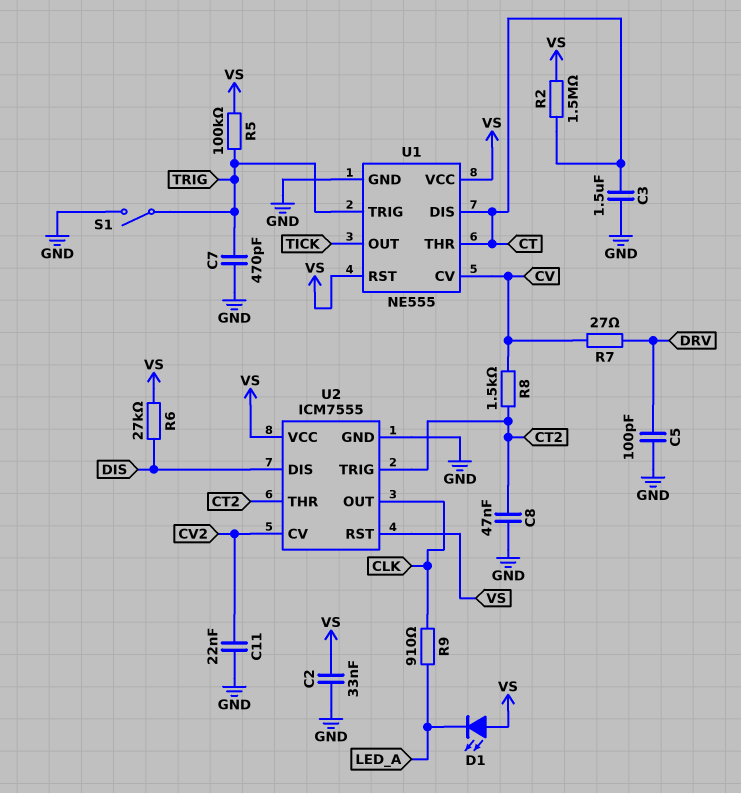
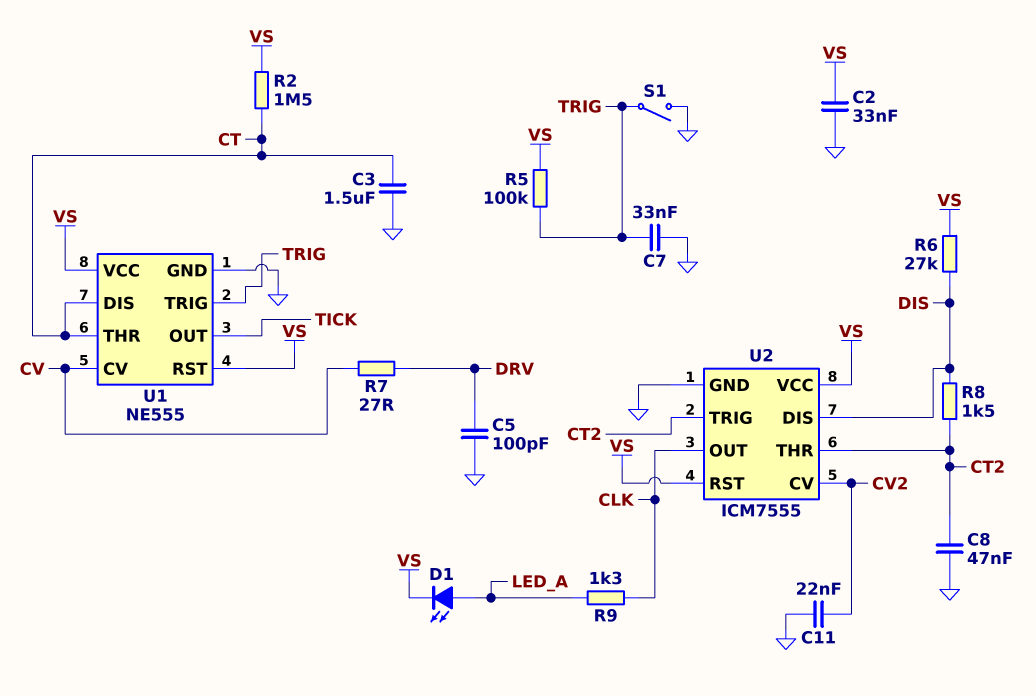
C7: 470pF (GND, TRIG) -> 33nF (GND, TRIG)
D1: LED (A VS, K LED_A) -> LED (A LED_A, K VS)
R8: 1.5k (CT2, CV) -> 1.5k (CT2, DIS)
R9: 910 (CLK, LED_A) -> 1.3k (CLK, LED_A)

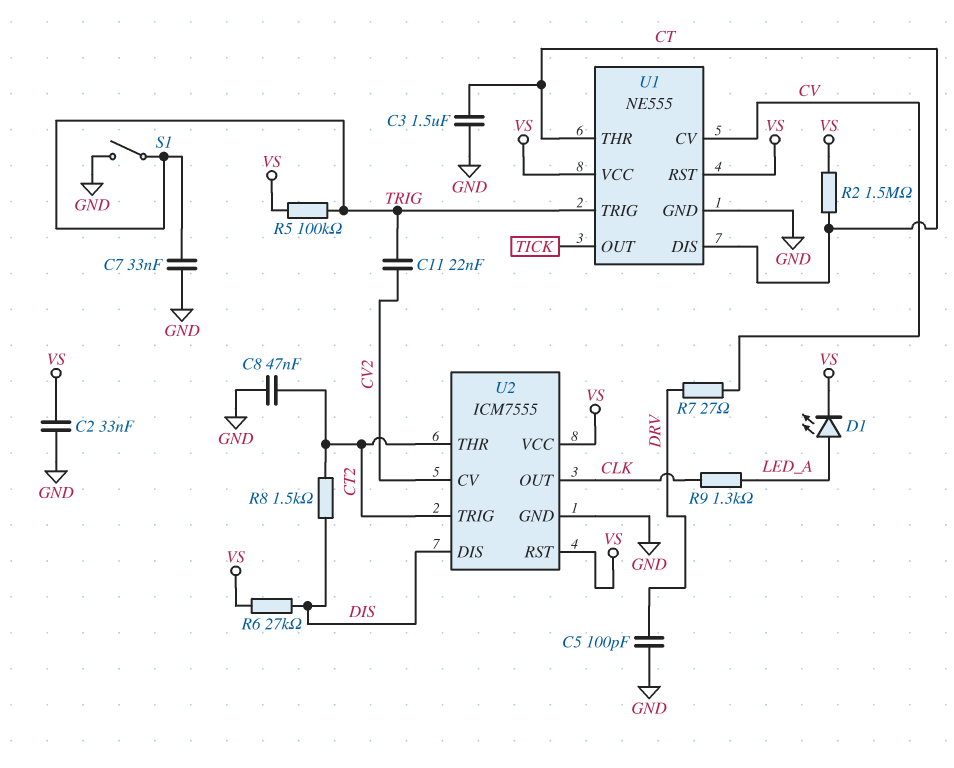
C11: 22nF (CV2, GND) -> 22nF (CV2, TRIG)

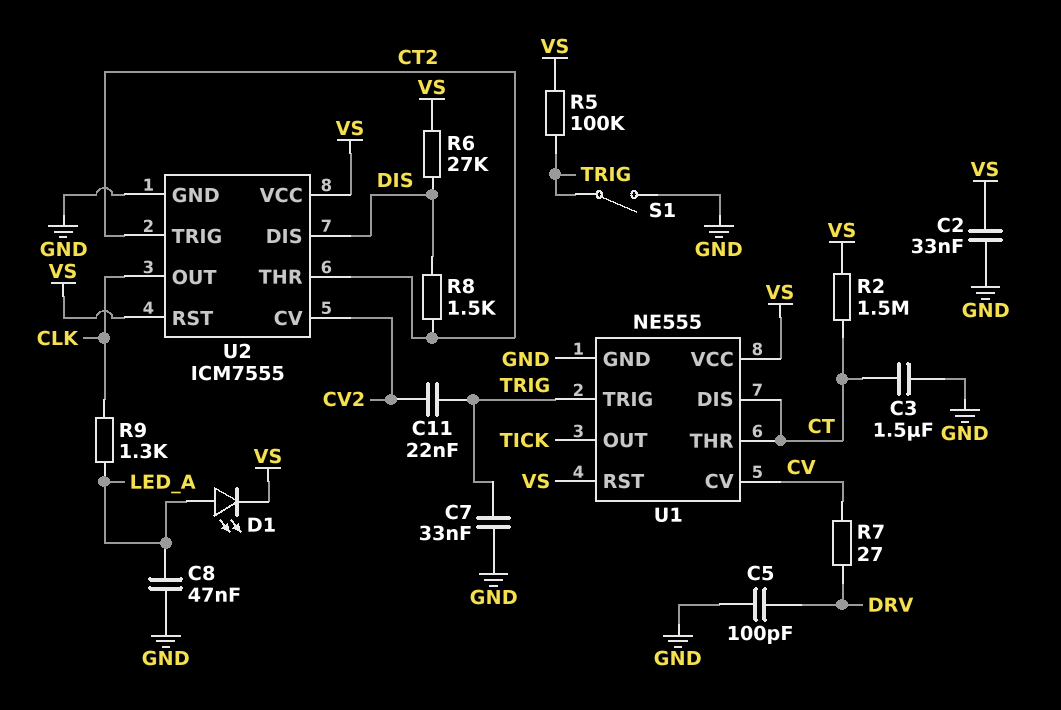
C8: 47nF (CT2, GND) -> 47nF (GND, LED_A)

